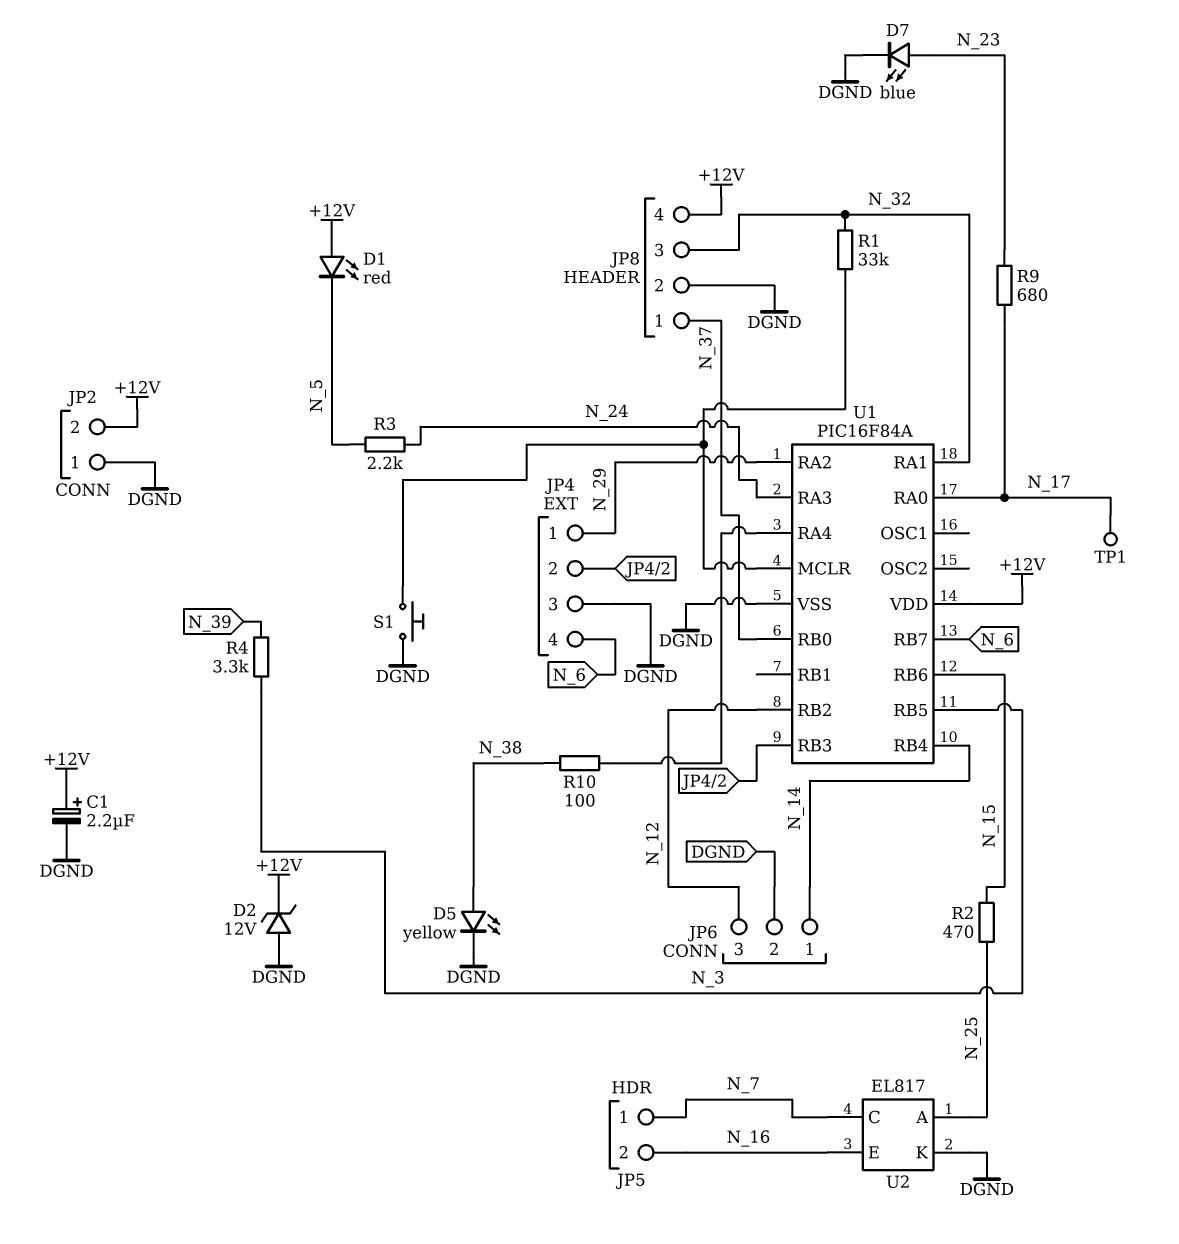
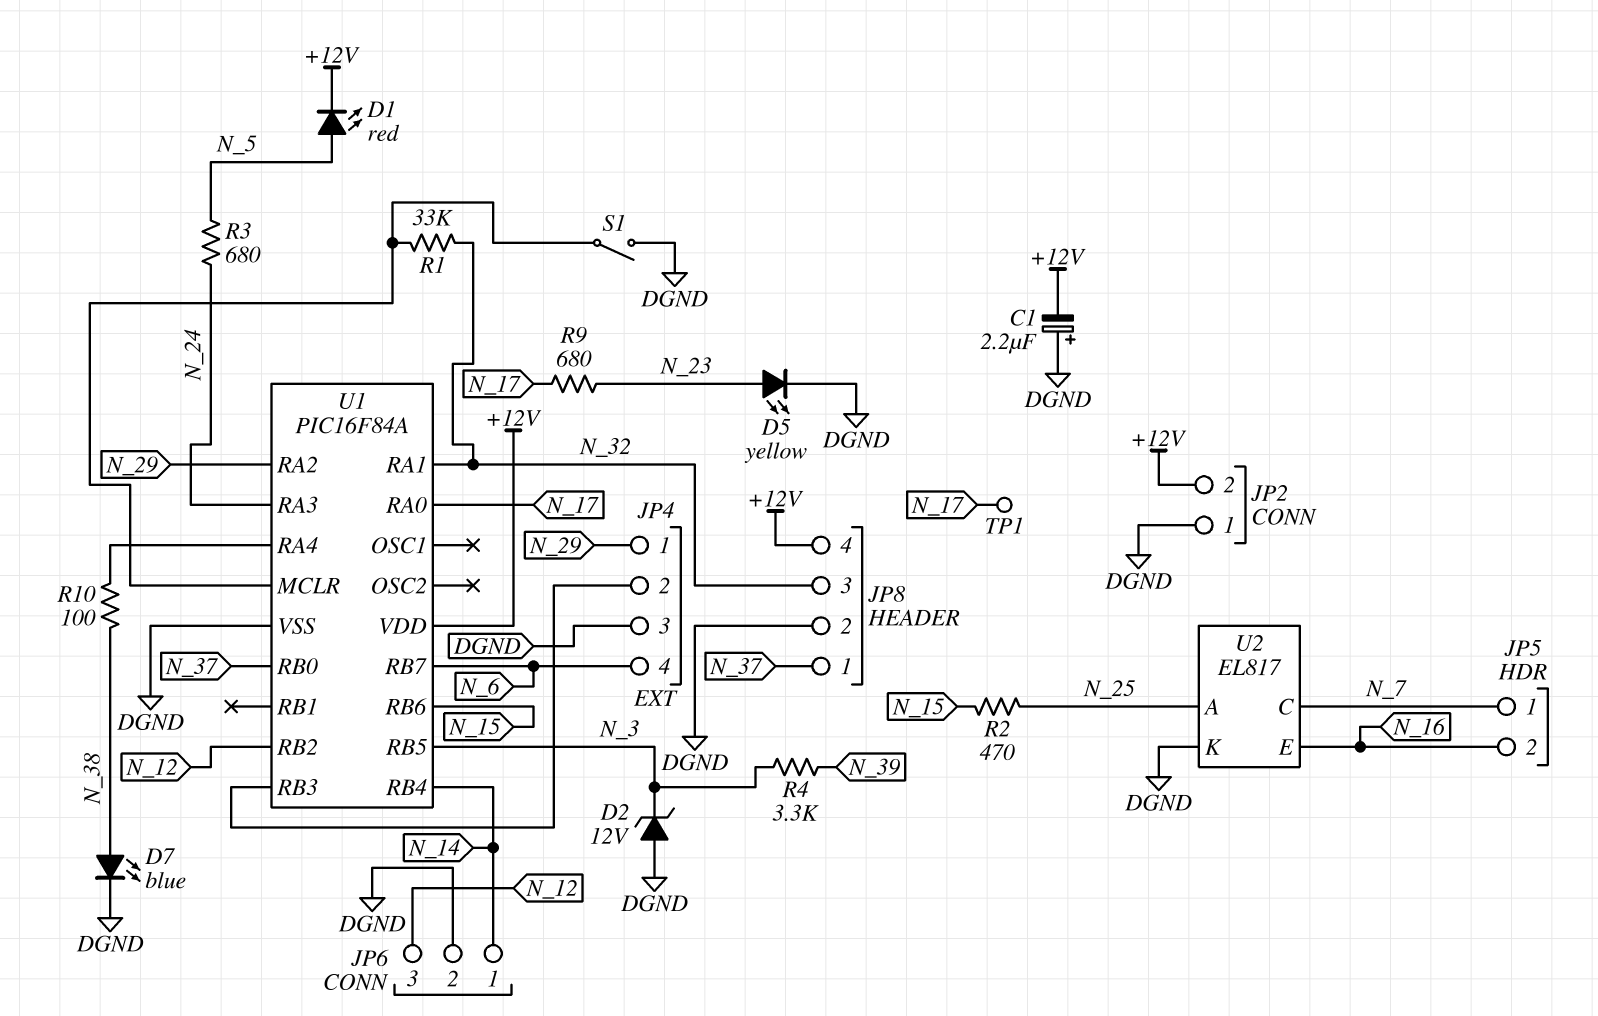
C1: 2.2uF (plus +12V, minus DGND) -> 2.2uF (plus DGND, minus +12V)
D1: LED red (A +12V, K N_5) -> LED red (A N_5, K +12V)
D2: zener 12V (A DGND, K +12V) -> zener 12V (A DGND, K N_3)
D5: LED yellow (A N_38, K DGND) -> LED yellow (A N_23, K DGND)
D7: LED blue (A N_23, K DGND) -> LED blue (A N_38, K DGND)
R3: 2.2k (N_5, N_24) -> 680 (N_5, N_24)
S1: button (DGND, U1/MCLR) -> switch (DGND, U1/MCLR)

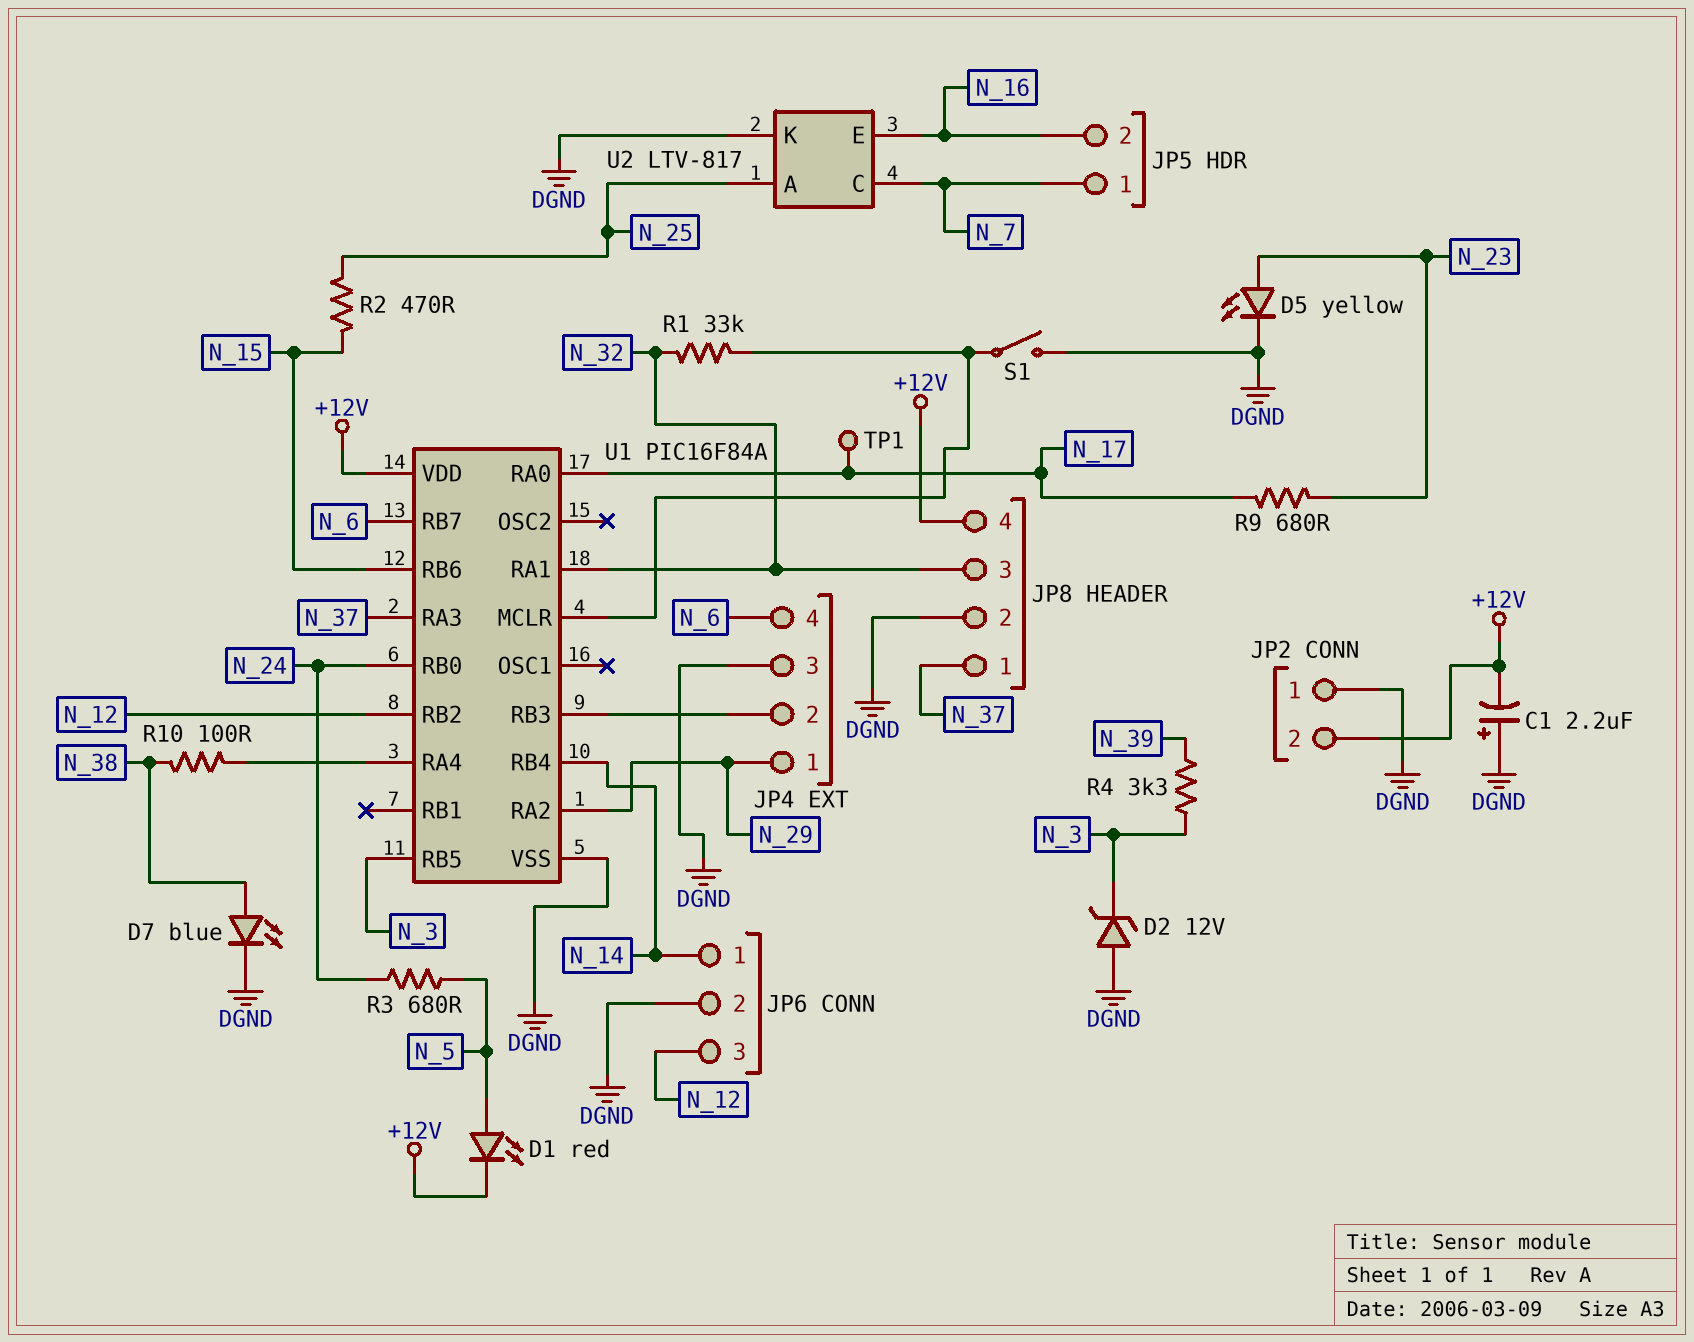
U1 pin RA3: N_24 -> N_37
U1 pin RB0: N_37 -> N_24
U2: EL817 -> LTV-817

